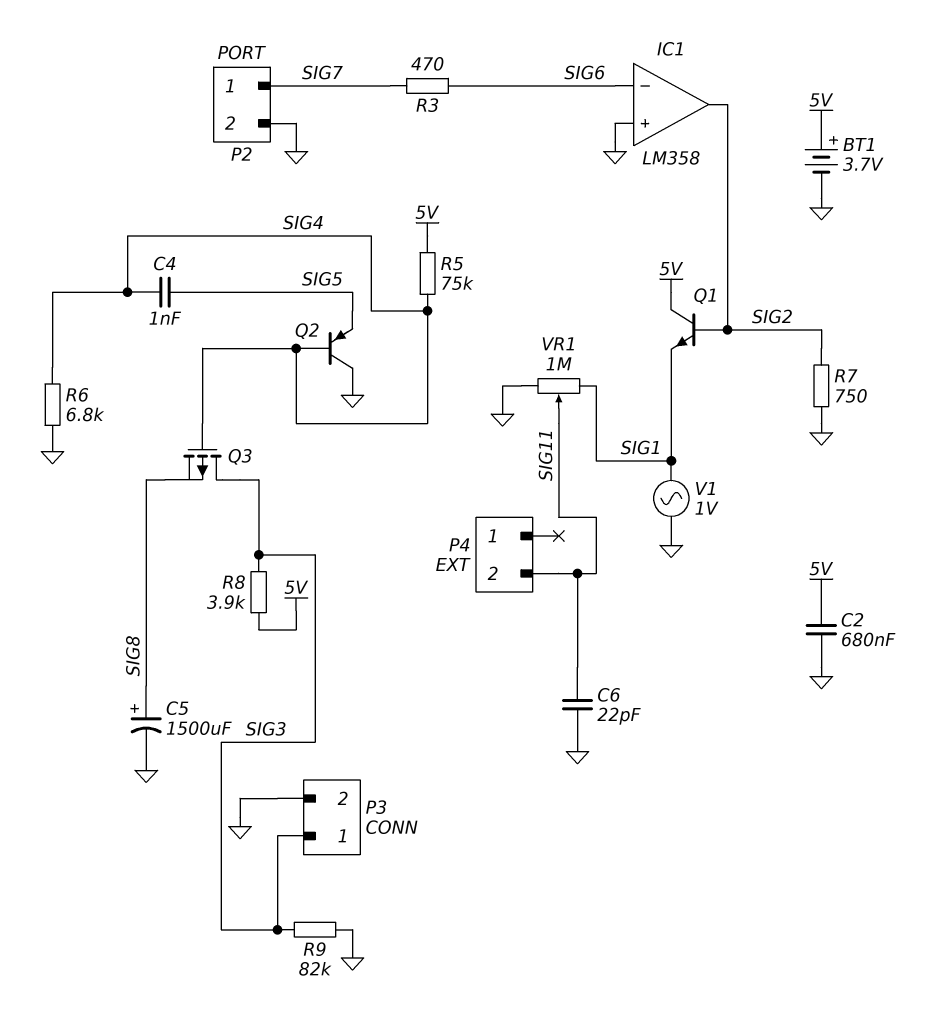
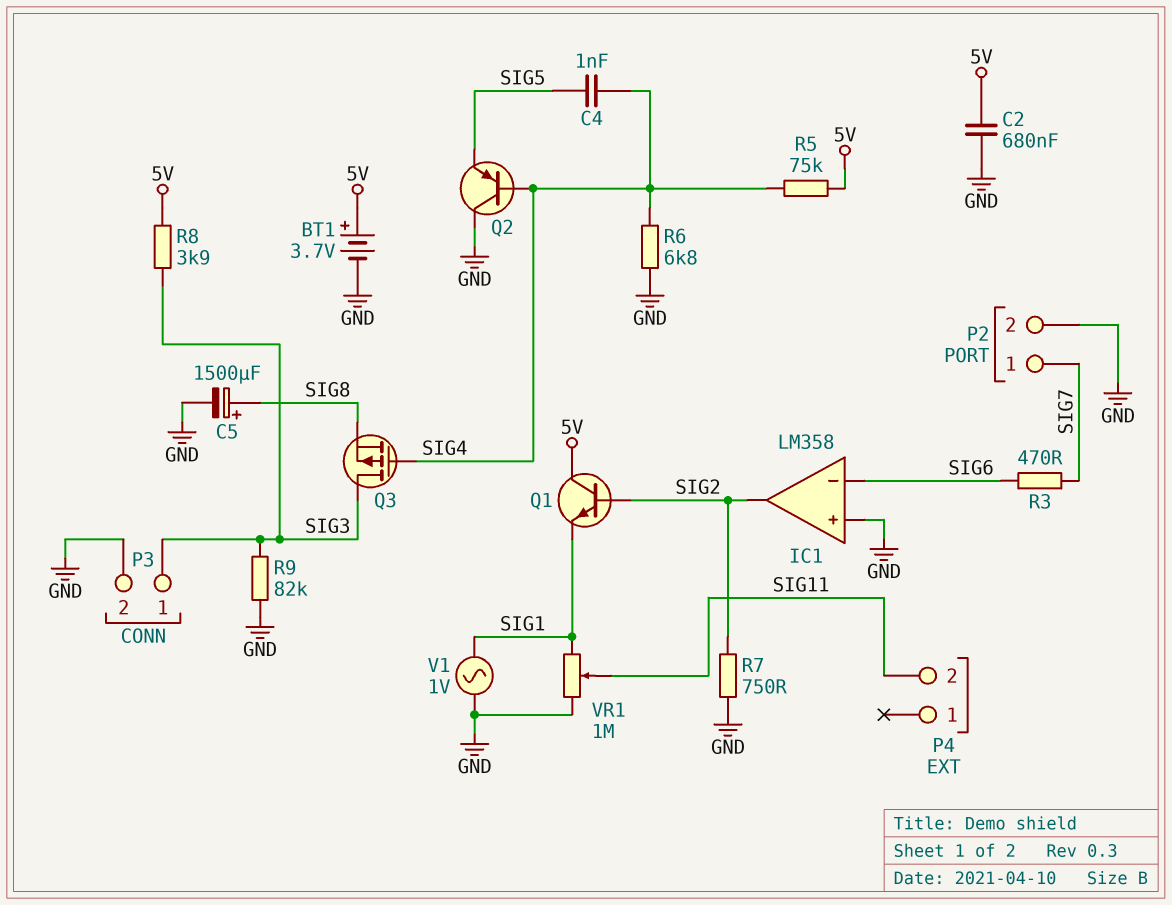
C6: 22pF (GND, SIG11) -> none

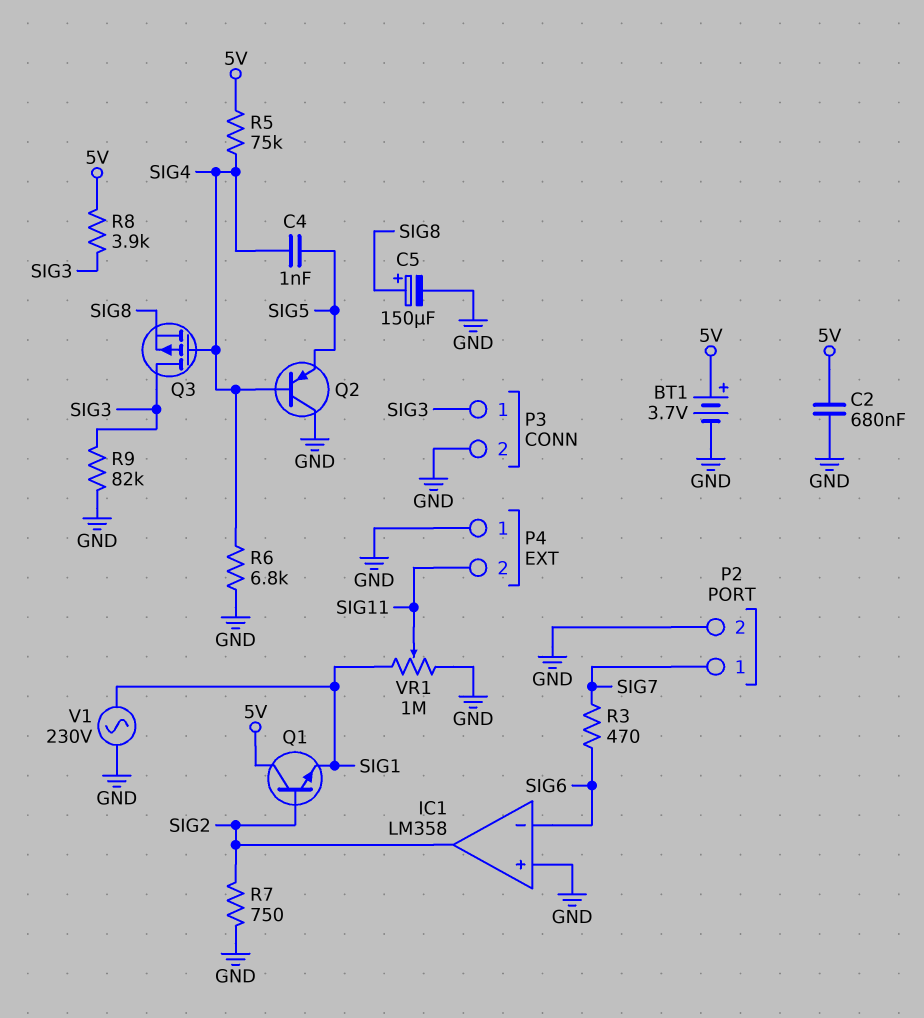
C5: 1500uF (plus SIG8, minus GND) -> 150uF (plus SIG8, minus GND)
P4 pin 1: none -> GND
V1: AC 1V (GND, SIG1) -> AC 230V (GND, SIG1)

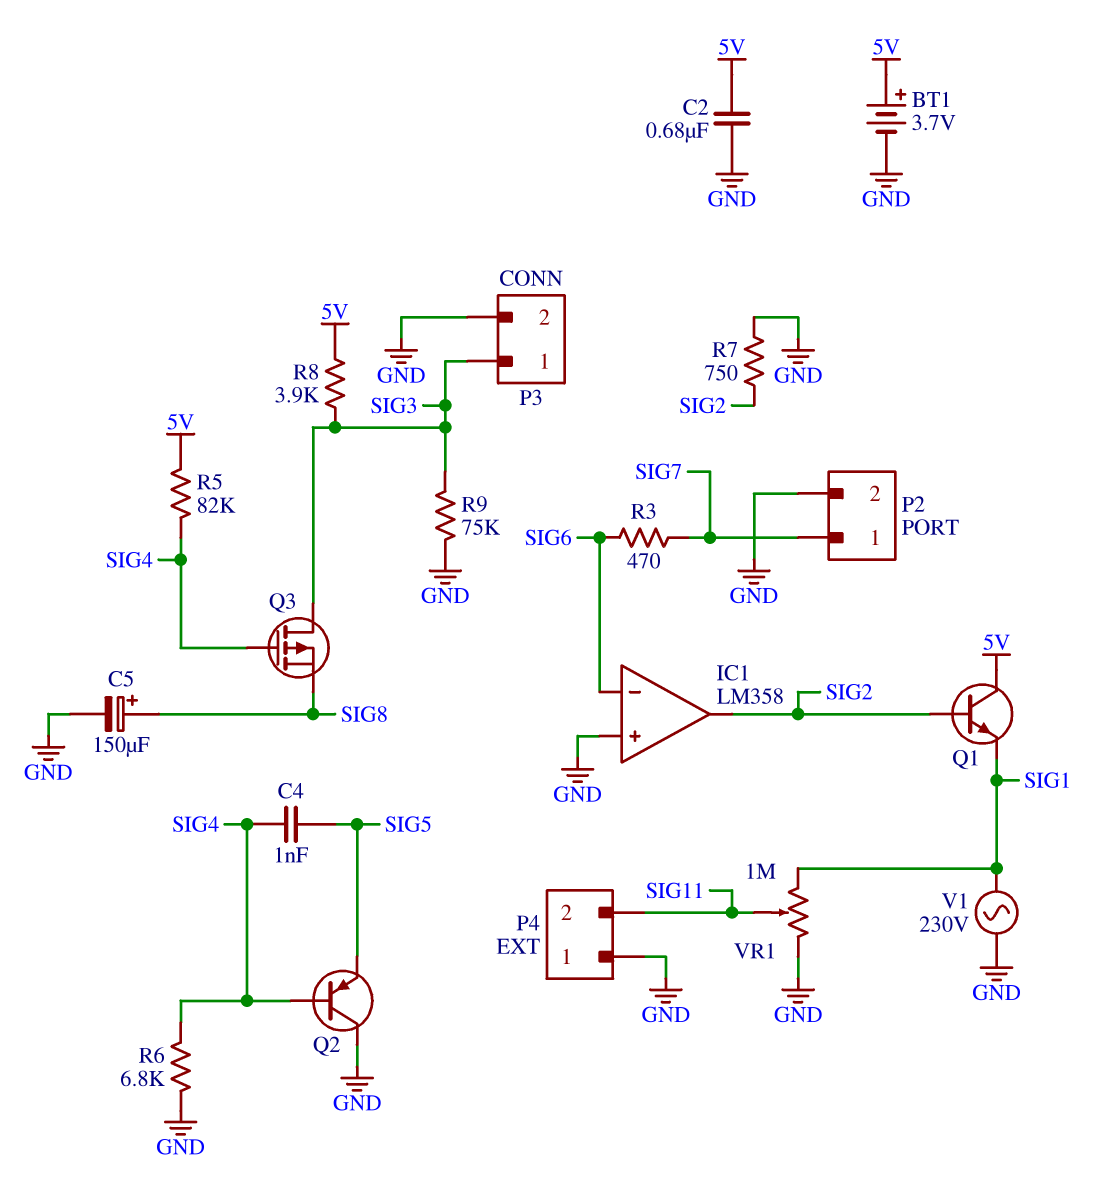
R5: 75k (5V, SIG4) -> 82k (5V, SIG4)
R9: 82k (GND, SIG3) -> 75k (GND, SIG3)

